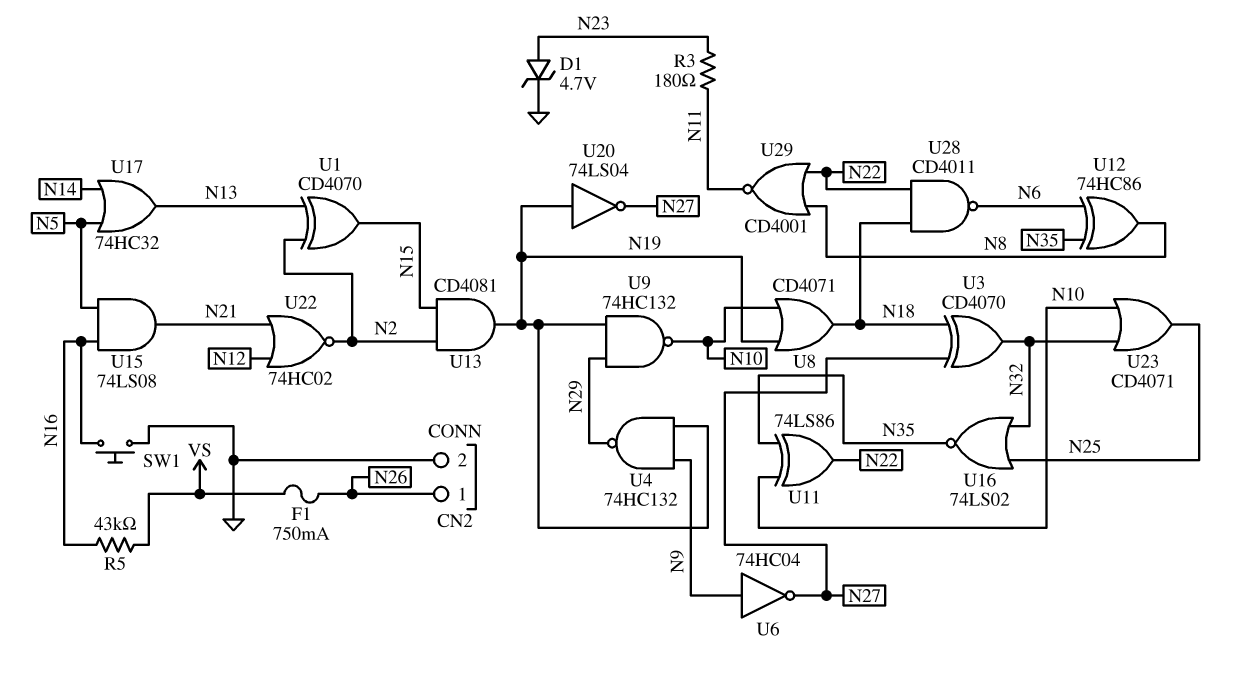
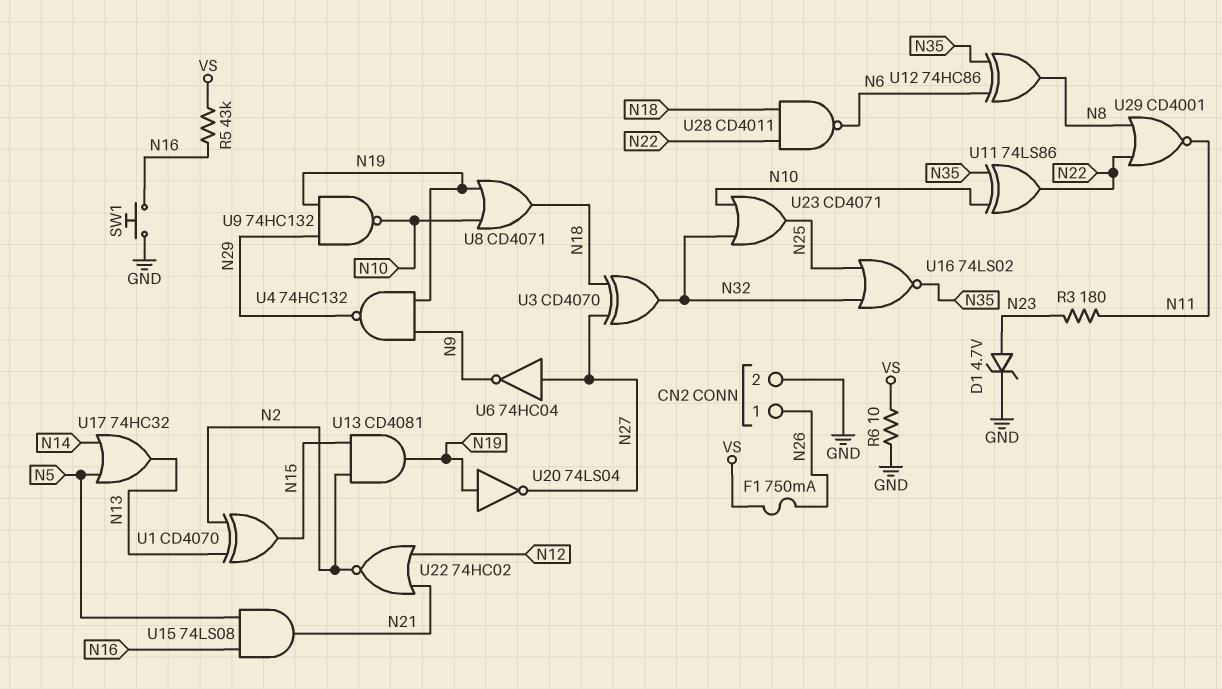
R6: none -> 10 (GND, VS)
U6: NOT 74HC04 (in N9, out N27) -> NOT 74HC04 (in N27, out N9)

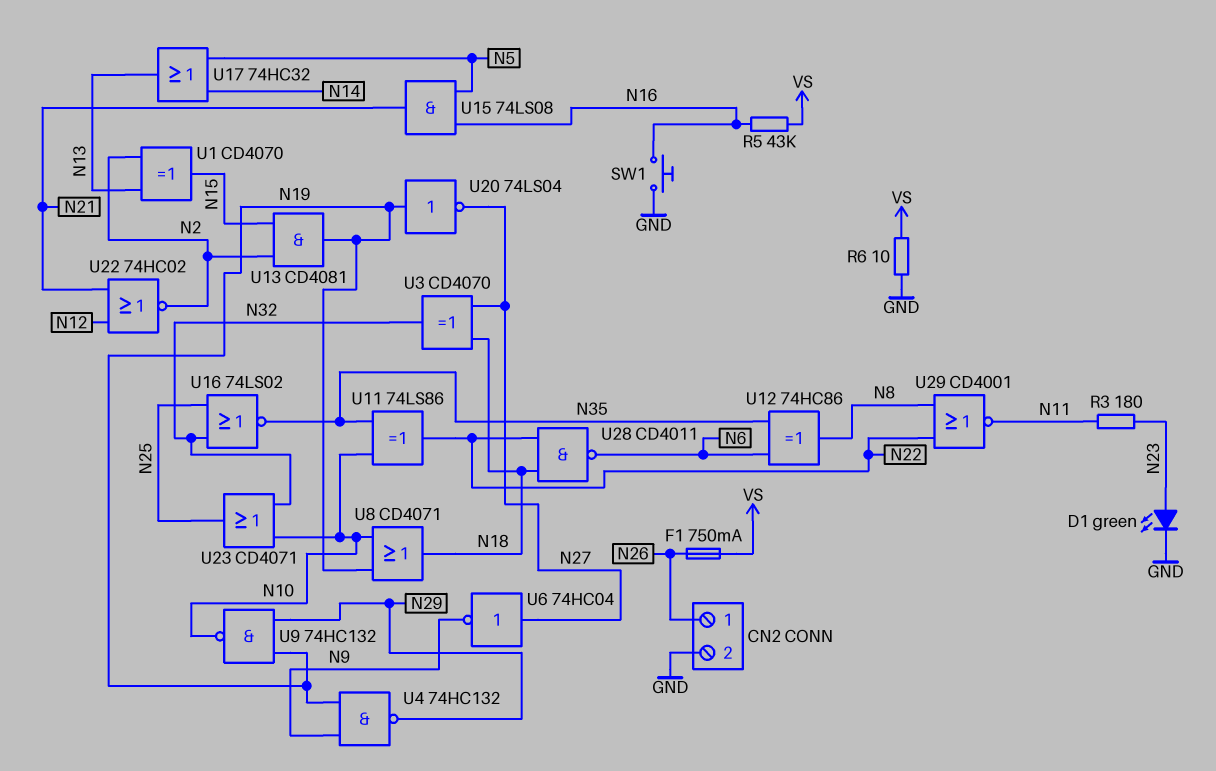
D1: zener 4.7V (A N23, K GND) -> LED green (A N23, K GND)

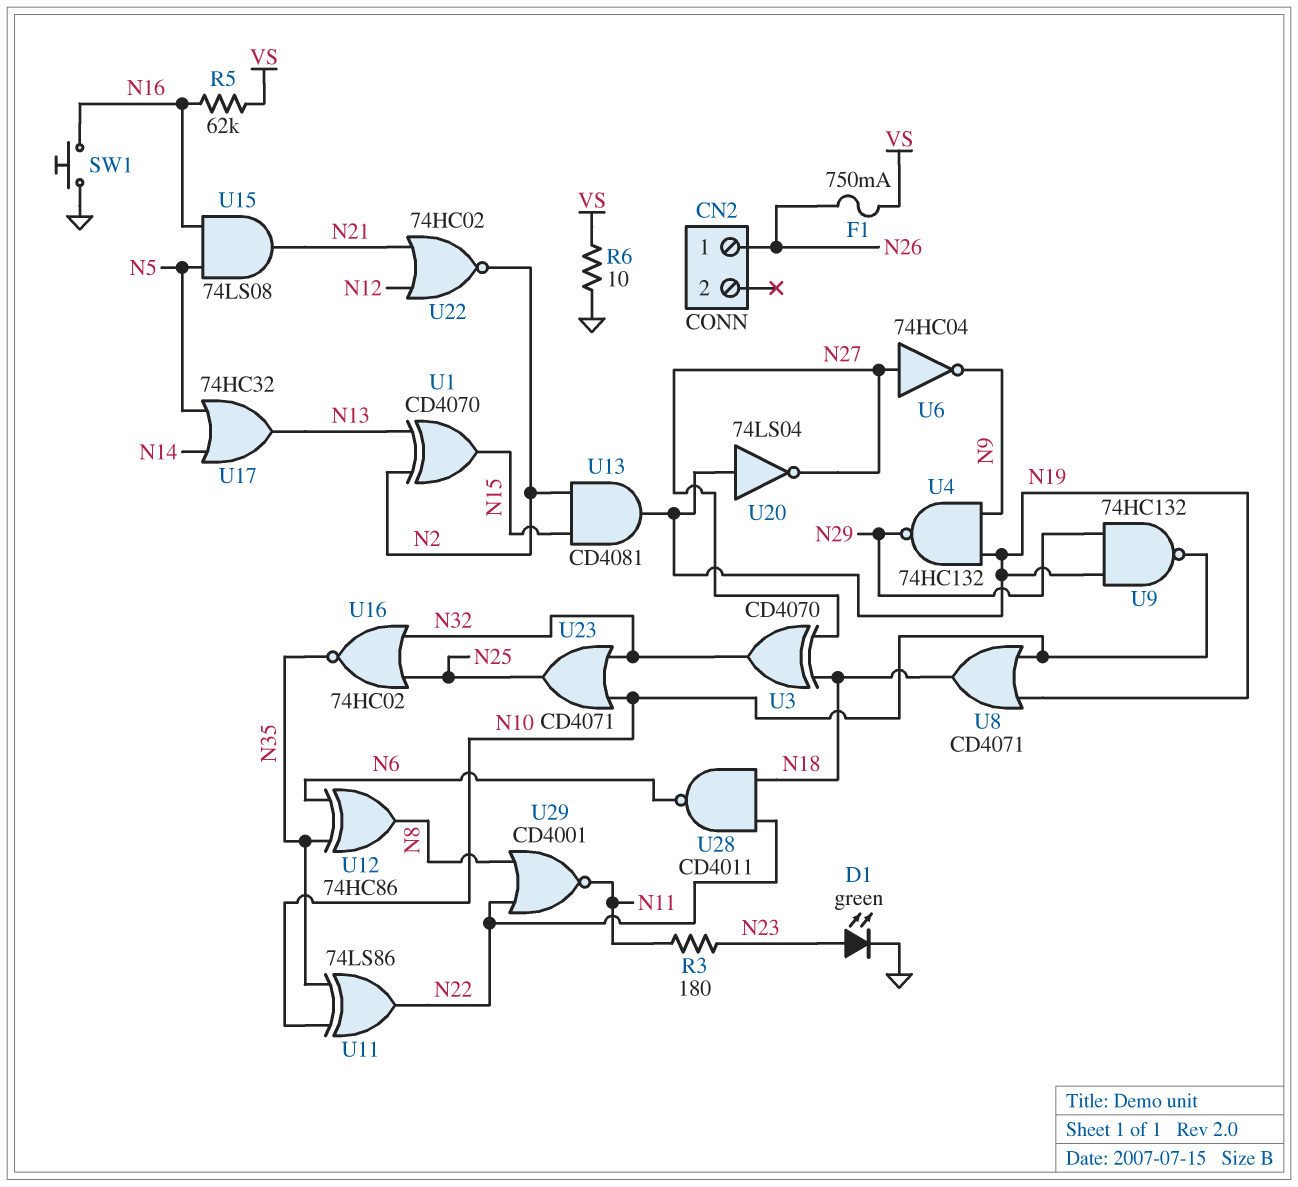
CN2 pin 2: GND -> none
R5: 43k (N16, VS) -> 62k (N16, VS)
U16: NOR 74LS02 (in N25, in N32, out N35) -> NOR 74HC02 (in N25, in N32, out N35)

